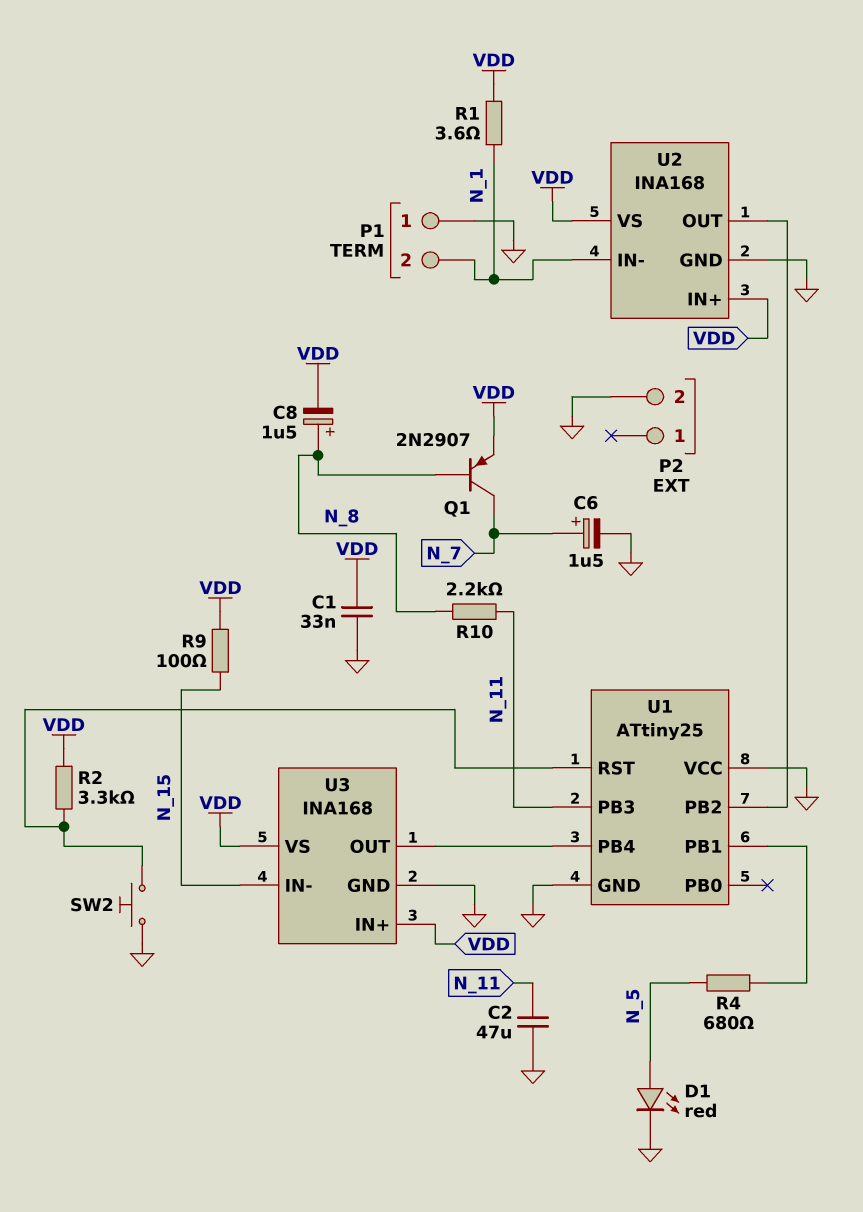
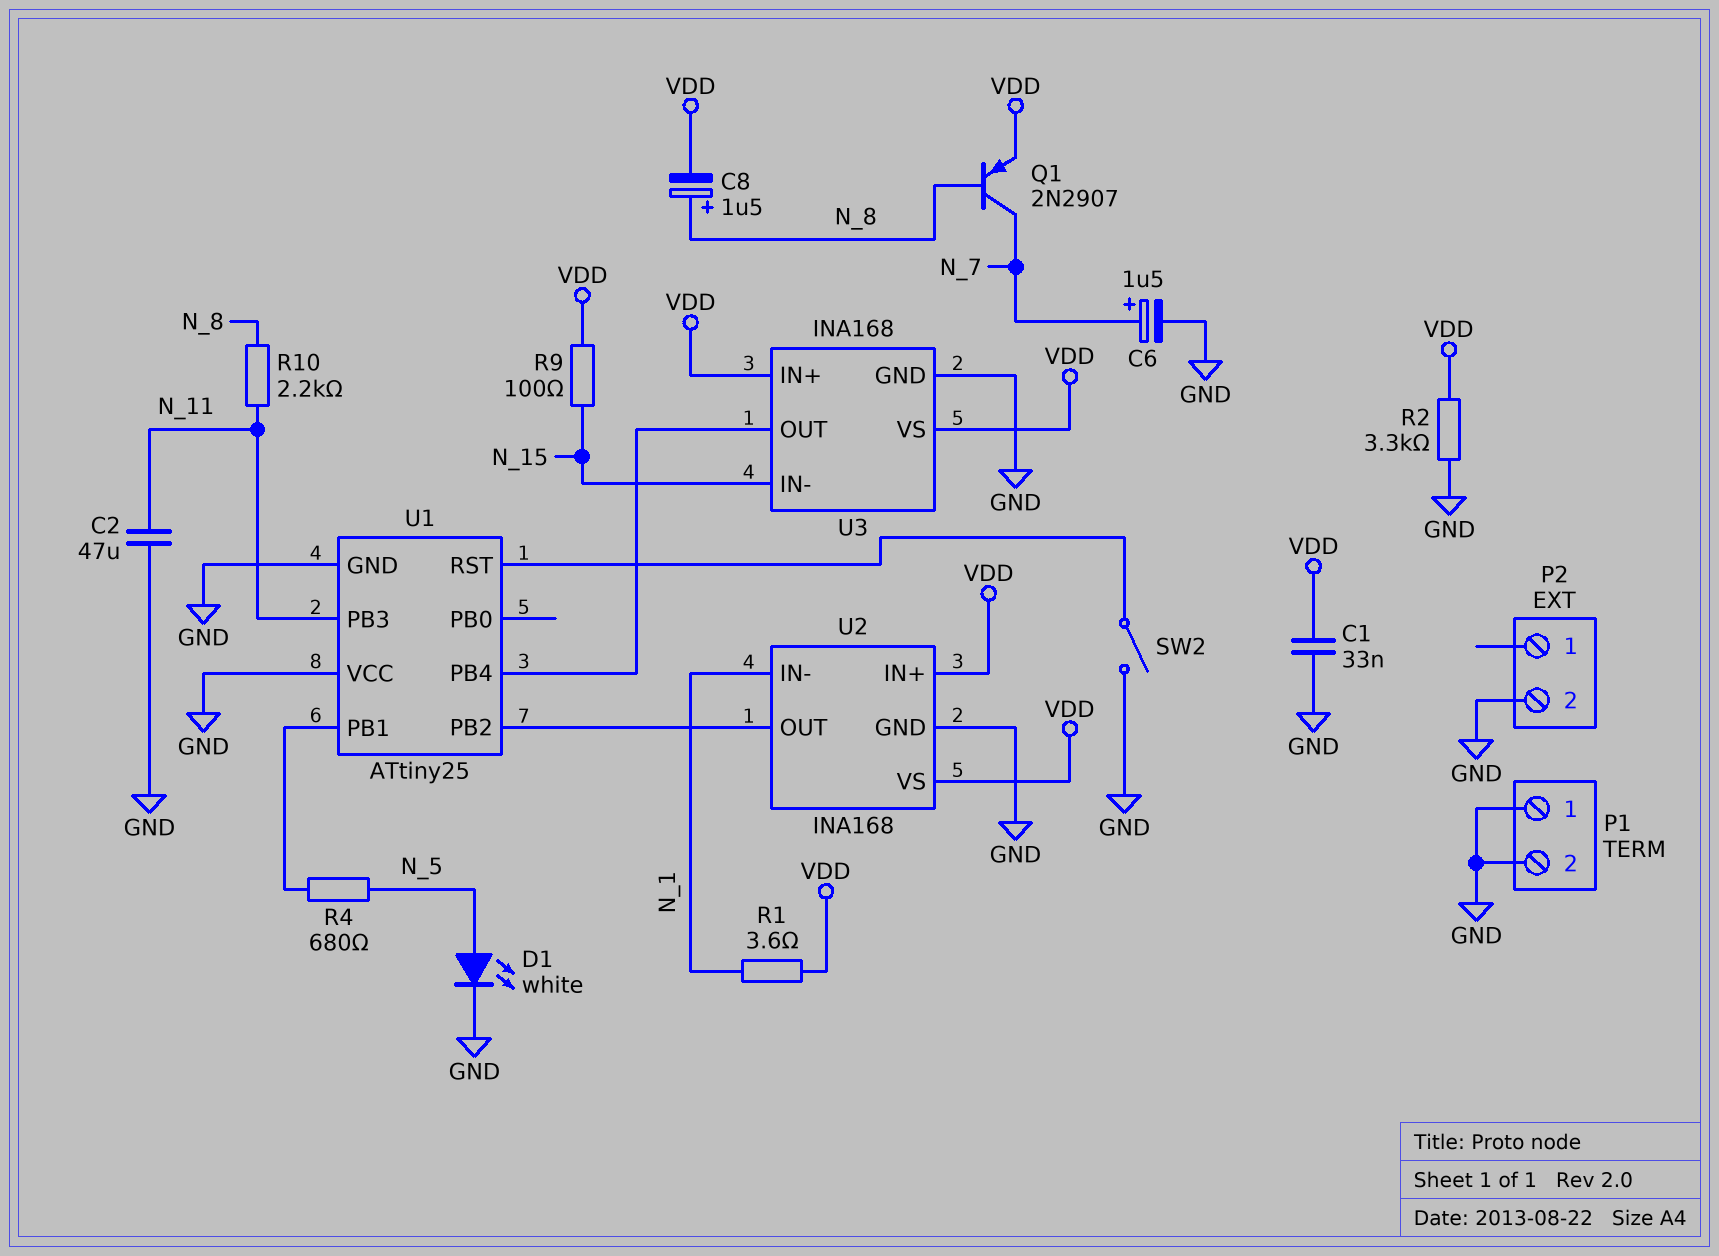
D1: LED red (A N_5, K GND) -> LED white (A N_5, K GND)
P1 pin 2: N_1 -> GND
R2: 3.3k (U1/RST, VDD) -> 3.3k (GND, VDD)
SW2: button (GND, U1/RST) -> switch (GND, U1/RST)

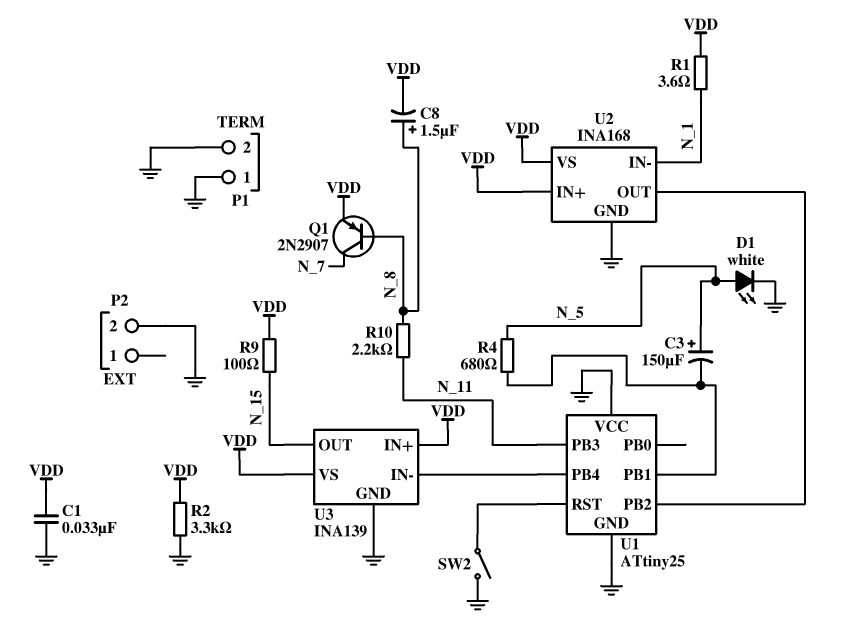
C2: 47uF (GND, N_11) -> none
C3: none -> 150uF (plus N_5, minus U1/PB1)
C6: 1.5uF (plus N_7, minus GND) -> none
U3: INA168 -> INA139
U3 pin IN-: N_15 -> U1/PB4
U3 pin OUT: U1/PB4 -> N_15

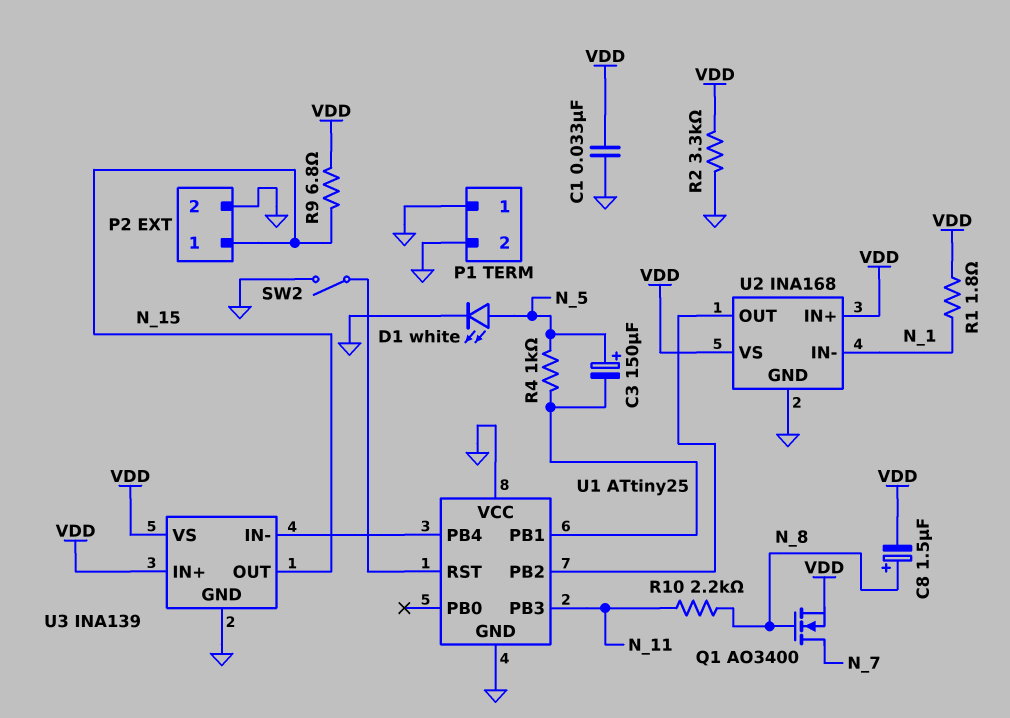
P2 pin 1: none -> N_15
Q1: PNP 2N2907 (B N_8, C N_7, E VDD) -> NMOS AO3400 (G N_8, D N_7, S VDD)
R1: 3.6 (N_1, VDD) -> 1.8 (N_1, VDD)
R4: 680 (N_5, U1/PB1) -> 1k (N_5, U1/PB1)
R9: 100 (N_15, VDD) -> 6.8 (N_15, VDD)

